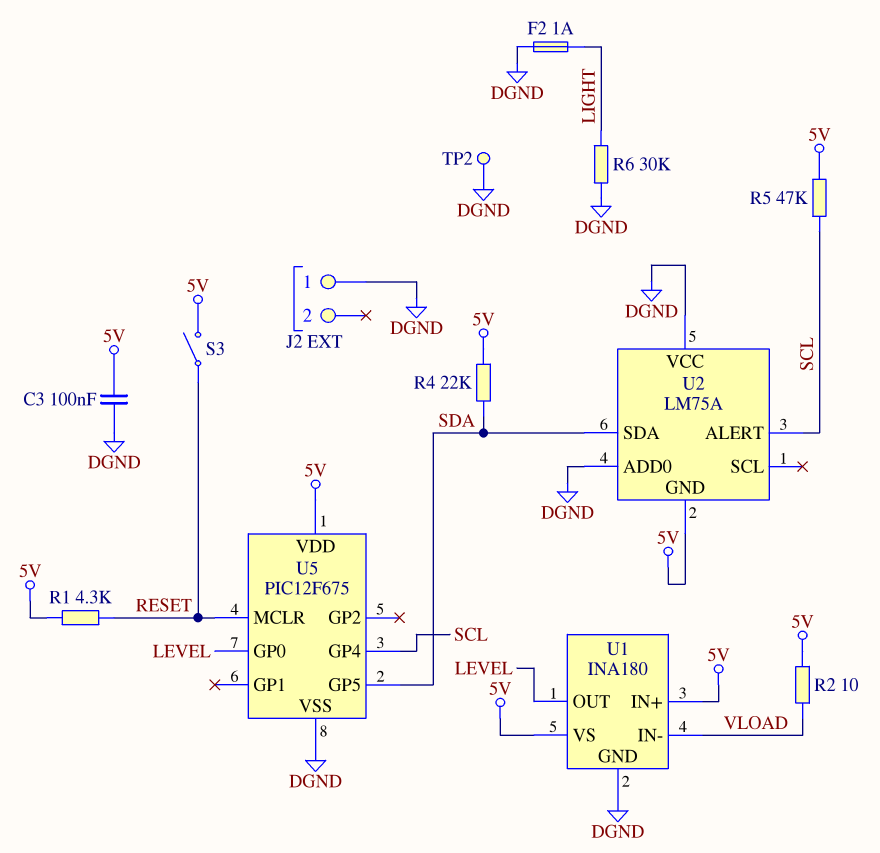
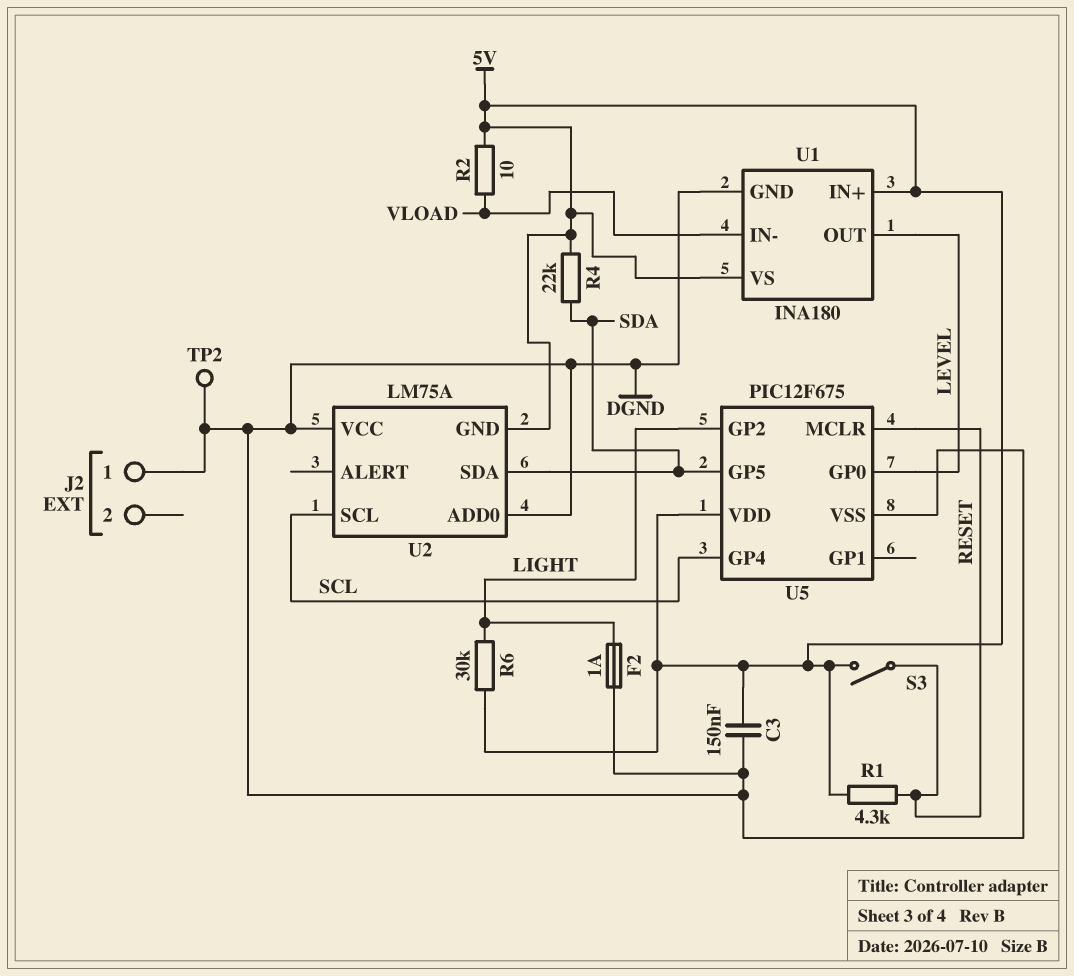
C3: 100nF (5V, DGND) -> 150nF (5V, DGND)
R5: 47k (5V, SCL) -> none
R6: 30k (DGND, LIGHT) -> 30k (5V, LIGHT)
U2 pin ALERT: SCL -> none
U2 pin SCL: none -> SCL
U5 pin GP2: none -> LIGHT

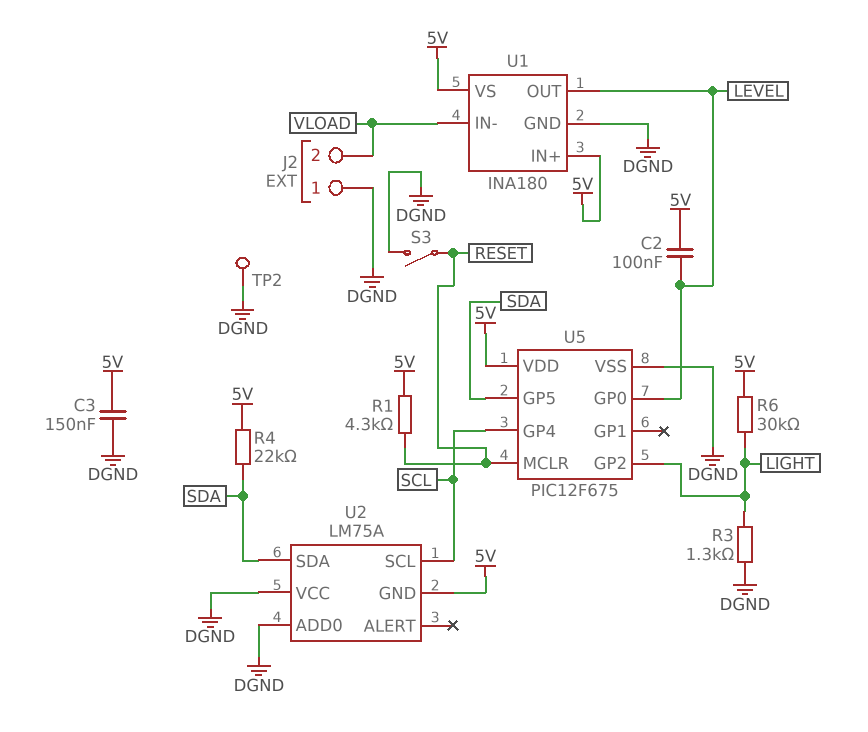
C2: none -> 100nF (5V, LEVEL)
F2: 1A (DGND, LIGHT) -> none
J2 pin 2: none -> VLOAD
R2: 10 (5V, VLOAD) -> none
R3: none -> 1.3k (DGND, LIGHT)
S3: switch (5V, RESET) -> switch (DGND, RESET)

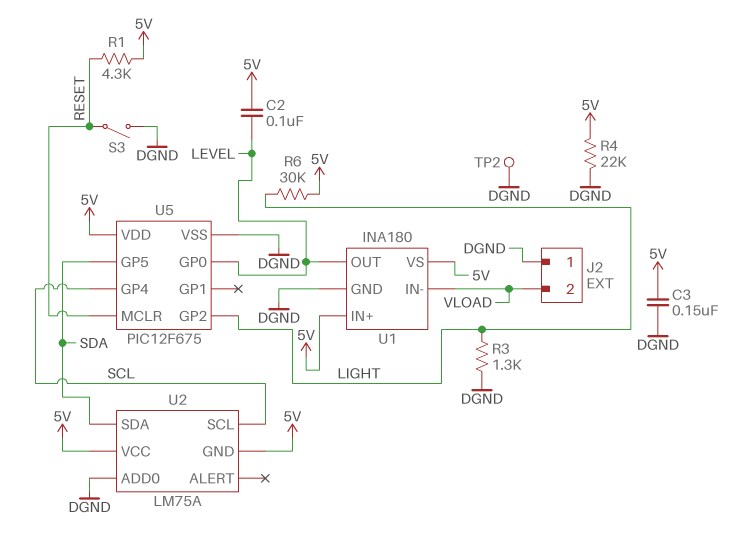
R4: 22k (5V, SDA) -> 22k (5V, DGND)
U2 pin VCC: DGND -> 5V

